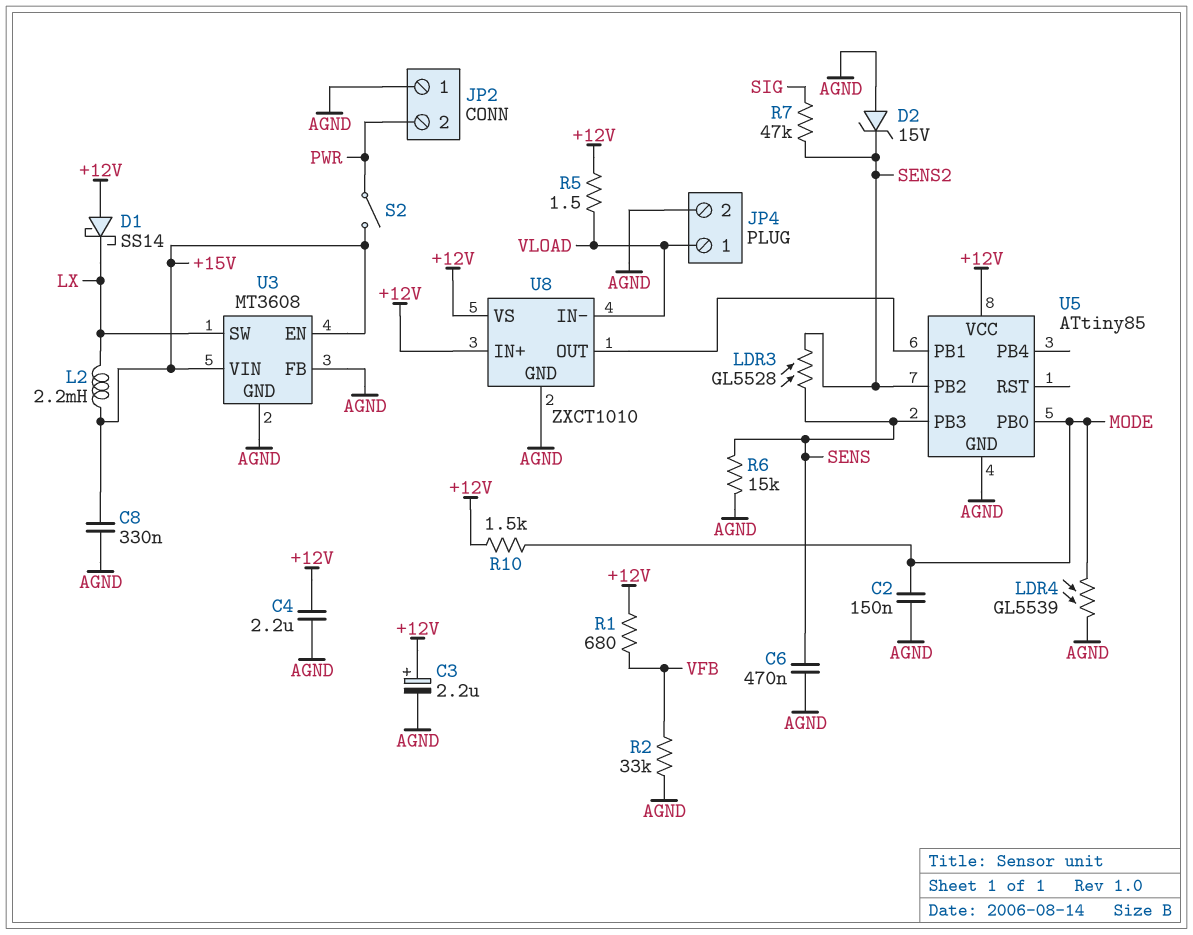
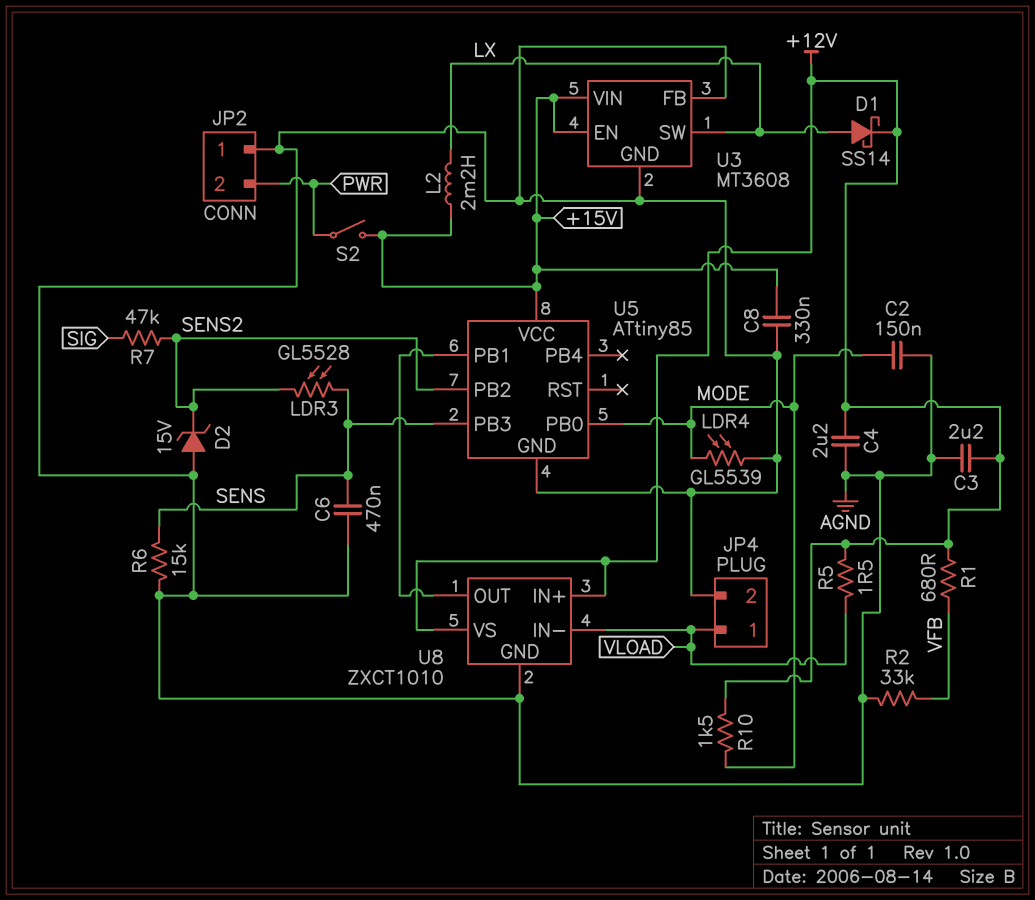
C3: 2.2uF (plus +12V, minus AGND) -> 2.2uF (+12V, AGND)
D1: schottky SS14 (A +12V, K LX) -> schottky SS14 (A LX, K +12V)
U5 pin VCC: +12V -> +15V

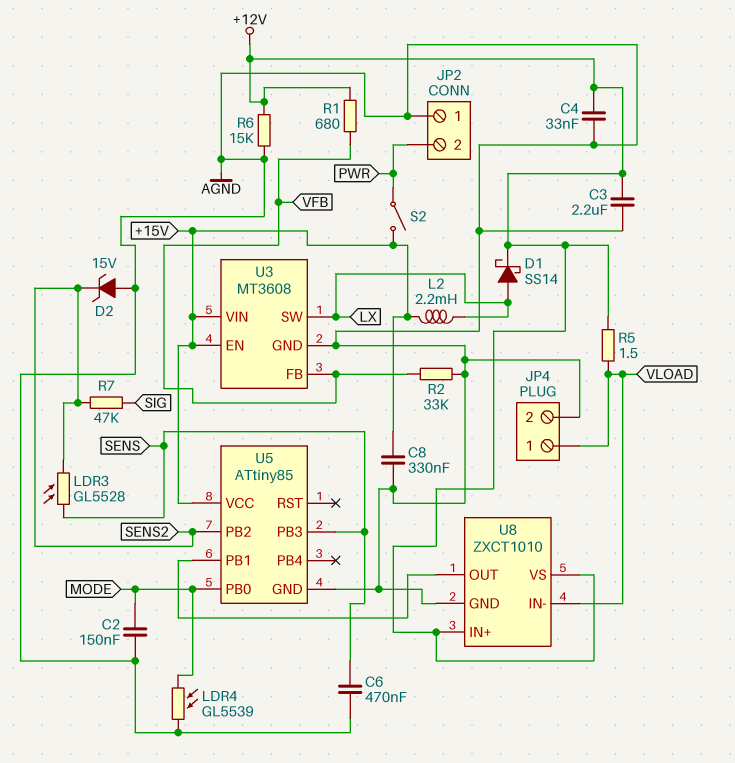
C4: 2.2uF (+12V, AGND) -> 33nF (+12V, AGND)
R6: 15k (AGND, SENS) -> 15k (+12V, AGND)
R10: 1.5k (+12V, MODE) -> none
U3 pin FB: AGND -> VFB

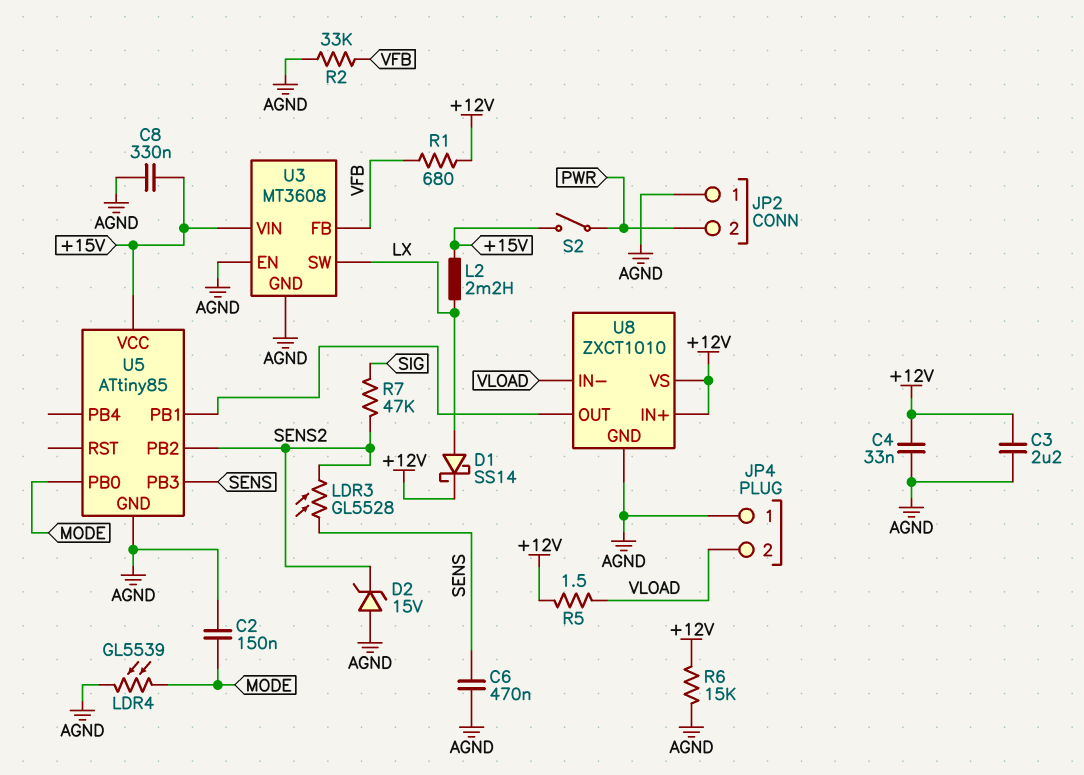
JP4 pin 1: VLOAD -> AGND
JP4 pin 2: AGND -> VLOAD
U3 pin EN: +15V -> AGND

